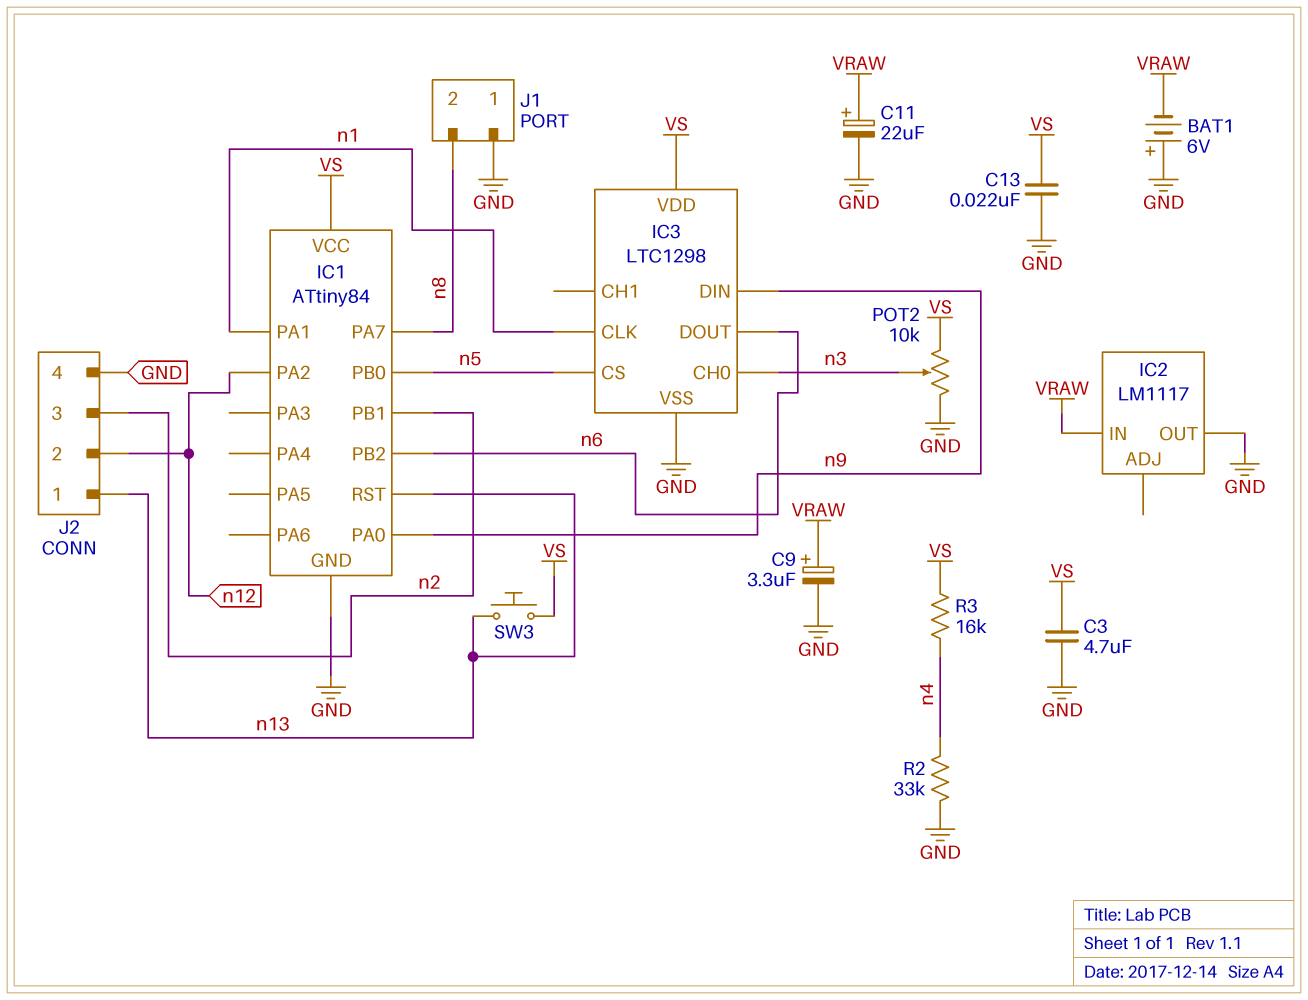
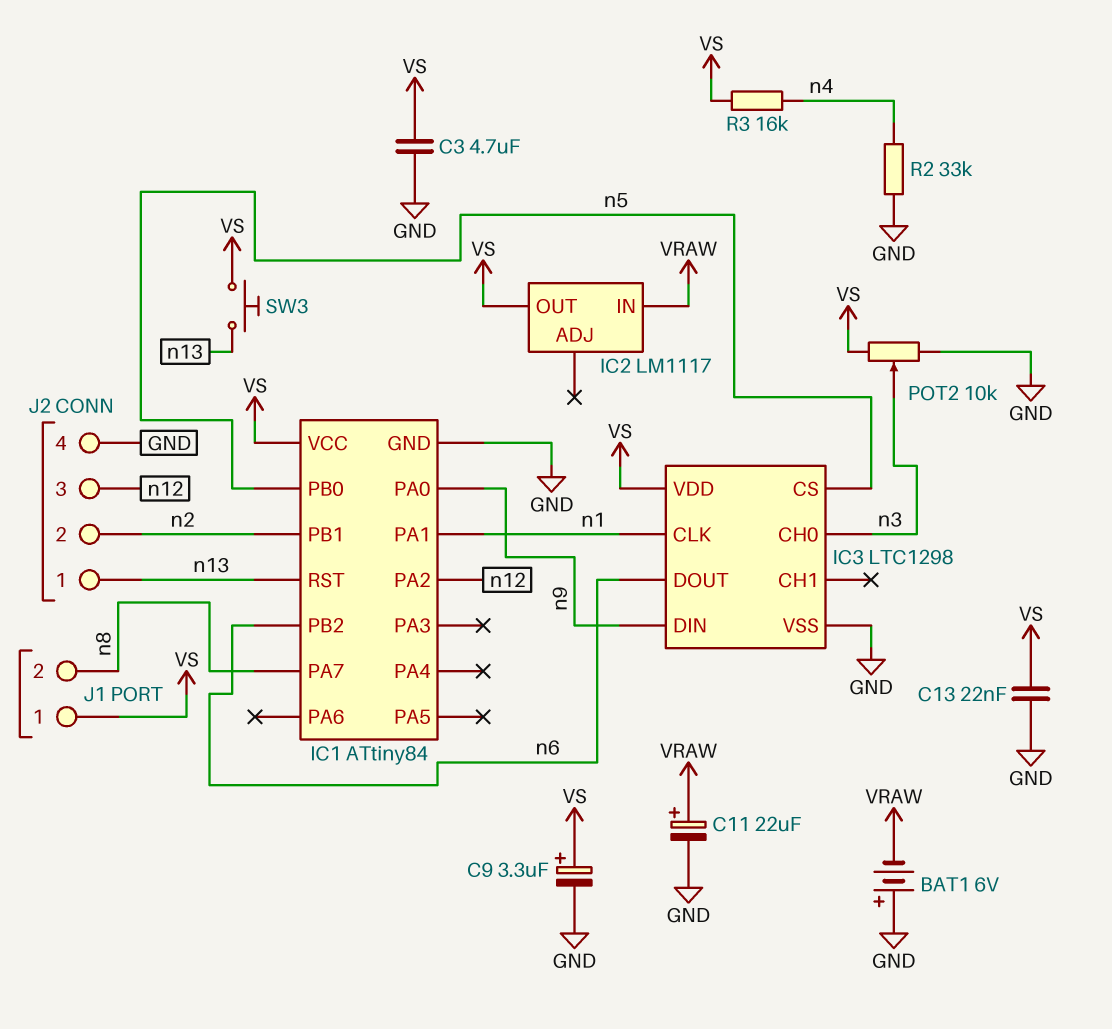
C9: 3.3uF (plus VRAW, minus GND) -> 3.3uF (plus VS, minus GND)
IC2 pin OUT: GND -> VS
J1 pin 1: GND -> VS
J2 pin 2: n12 -> n2
J2 pin 3: n2 -> n12

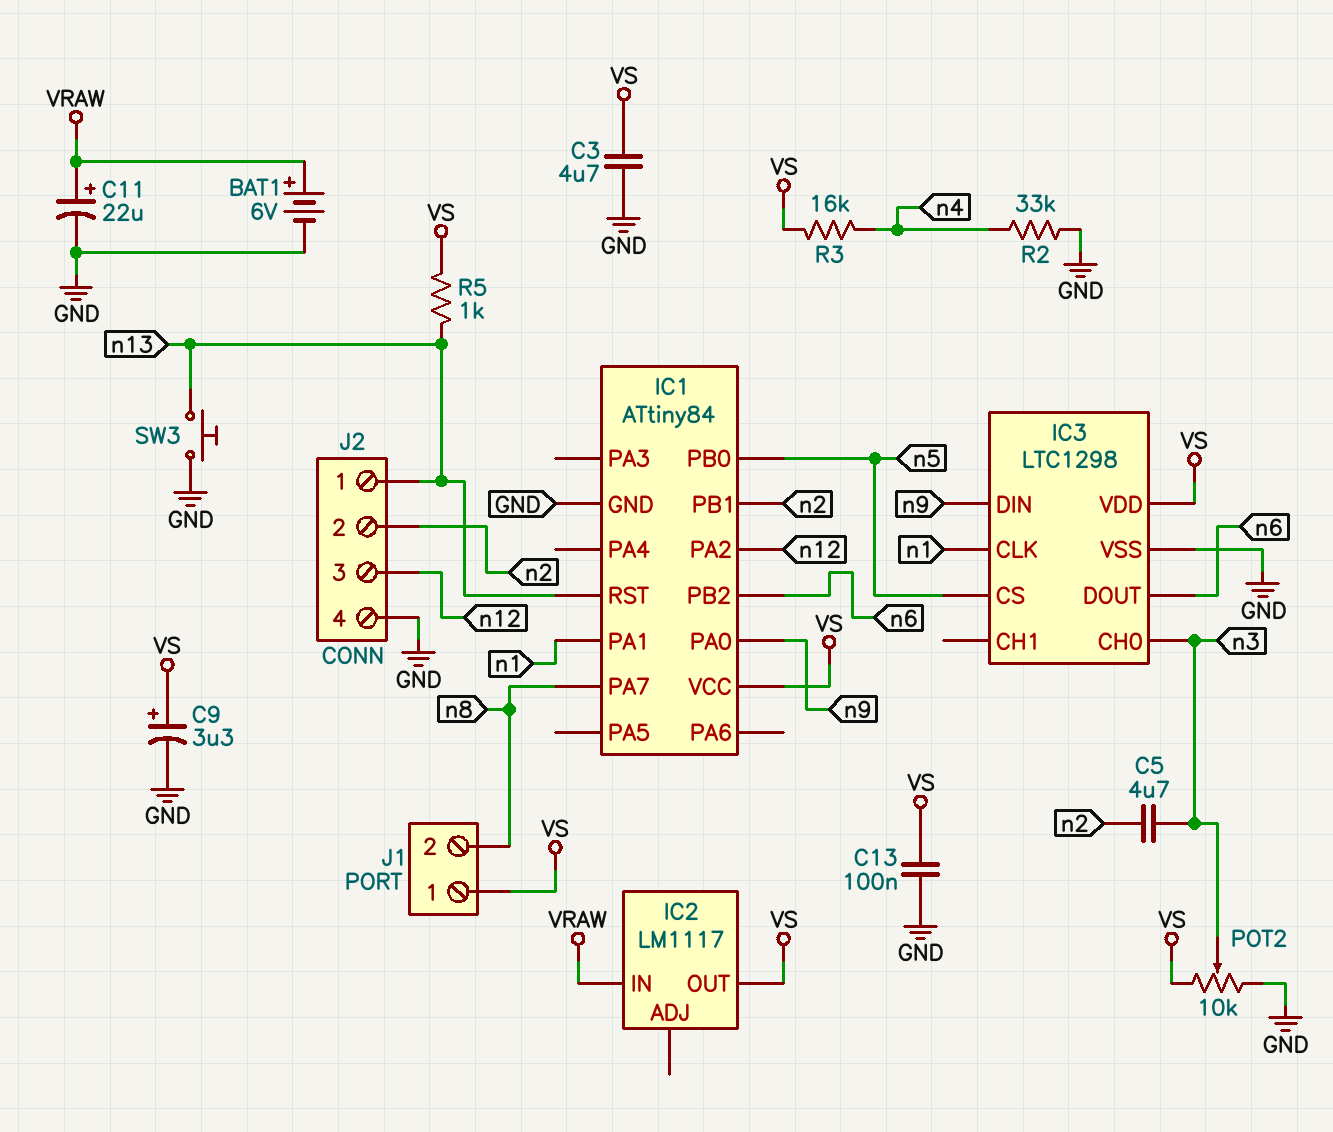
BAT1: 6V (plus GND, minus VRAW) -> 6V (plus VRAW, minus GND)
C5: none -> 4.7uF (n2, n3)
C13: 22nF (GND, VS) -> 100nF (GND, VS)
R5: none -> 1k (VS, n13)
SW3: button (VS, n13) -> button (GND, n13)

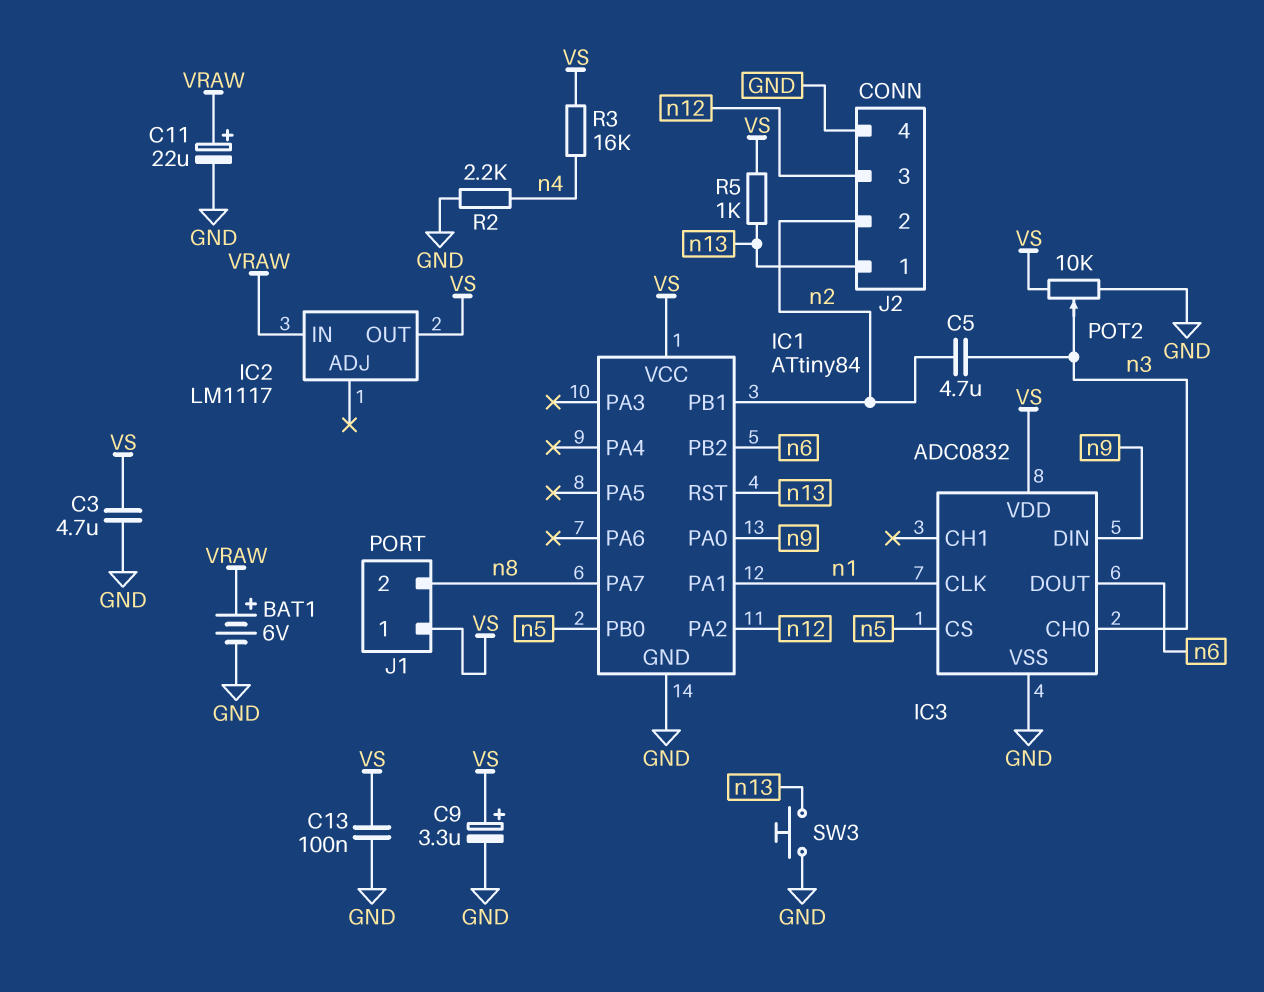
IC3: LTC1298 -> ADC0832
R2: 33k (GND, n4) -> 2.2k (GND, n4)

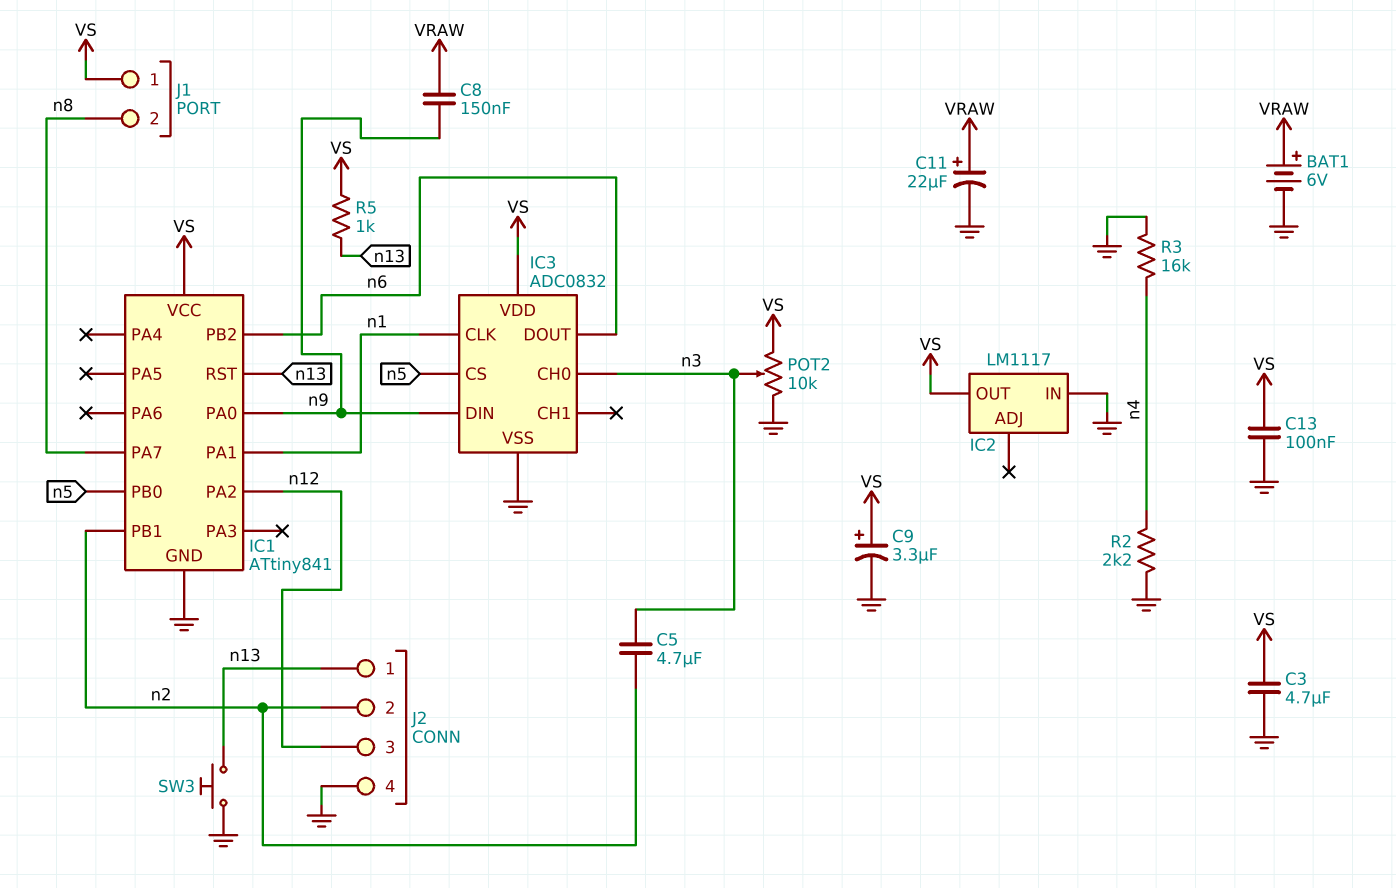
C8: none -> 150nF (VRAW, n9)
IC1: ATtiny84 -> ATtiny841
IC2 pin IN: VRAW -> GND
R3: 16k (VS, n4) -> 16k (GND, n4)

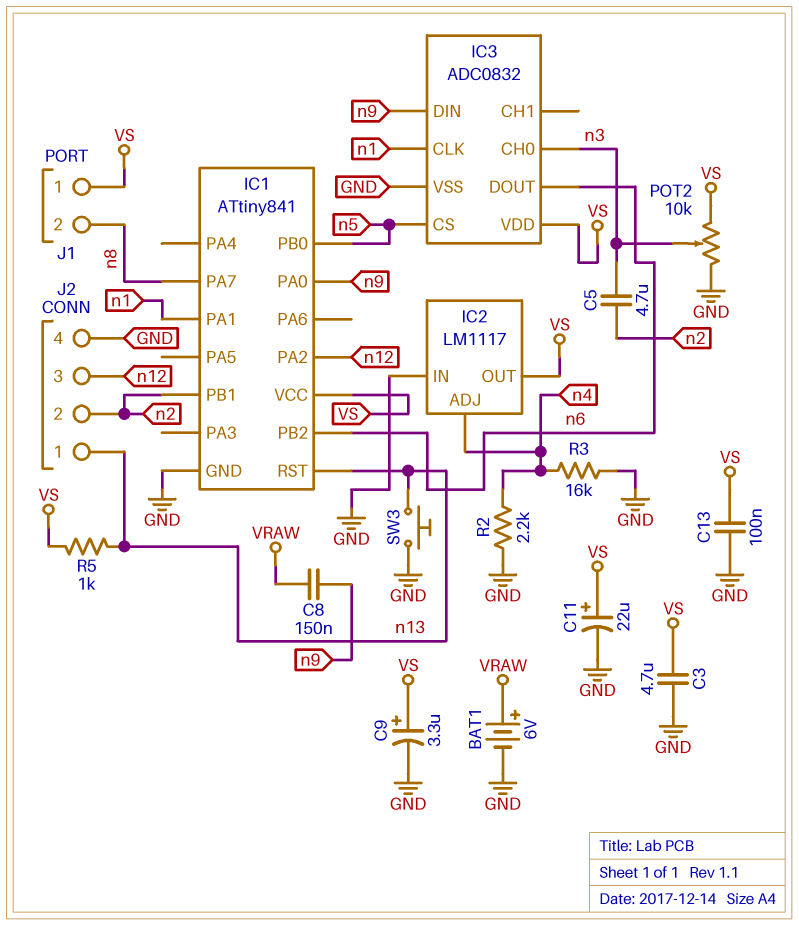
C11: 22uF (plus VRAW, minus GND) -> 22uF (plus VS, minus GND)
IC2 pin ADJ: none -> n4

